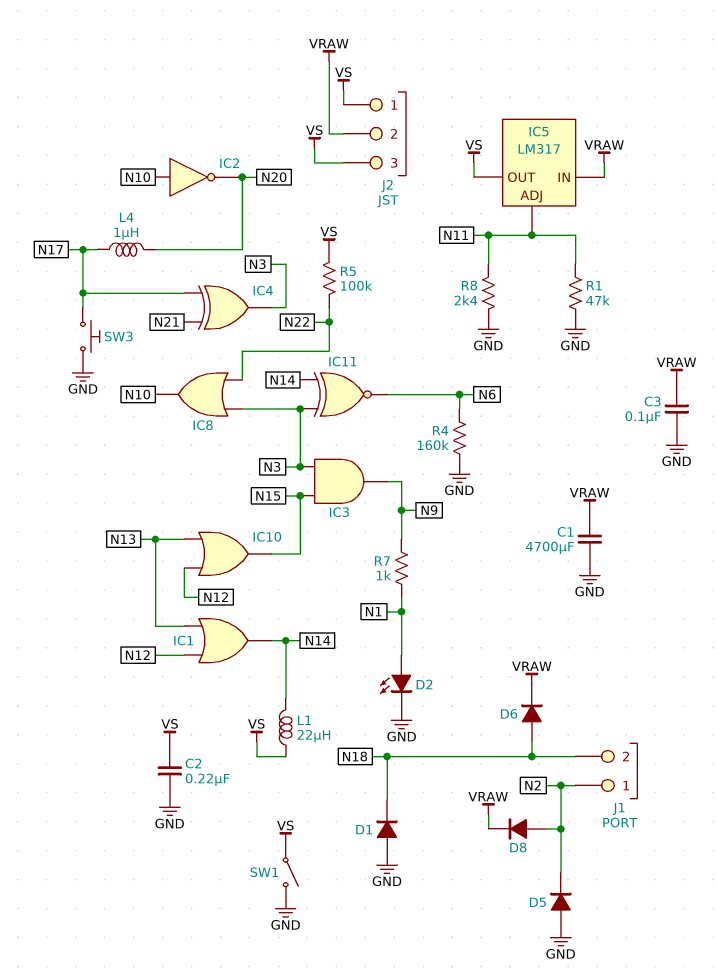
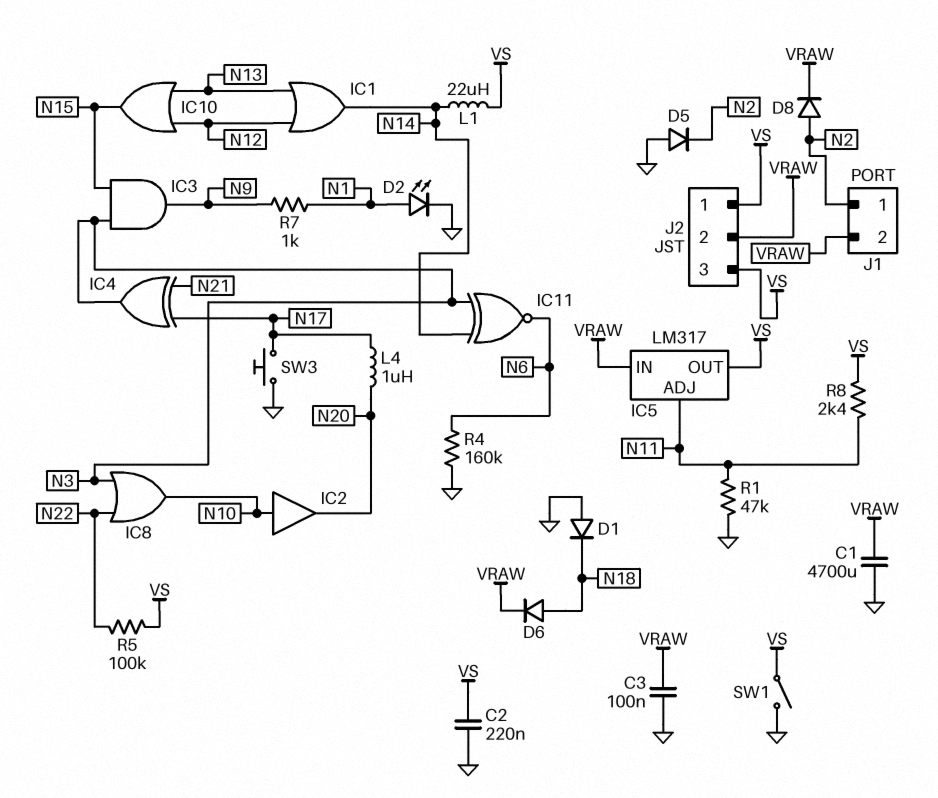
IC2: NOT (in N10, out N20) -> buffer (in N10, out N20)
J1 pin 2: N18 -> VRAW
R8: 2.4k (GND, N11) -> 2.4k (N11, VS)

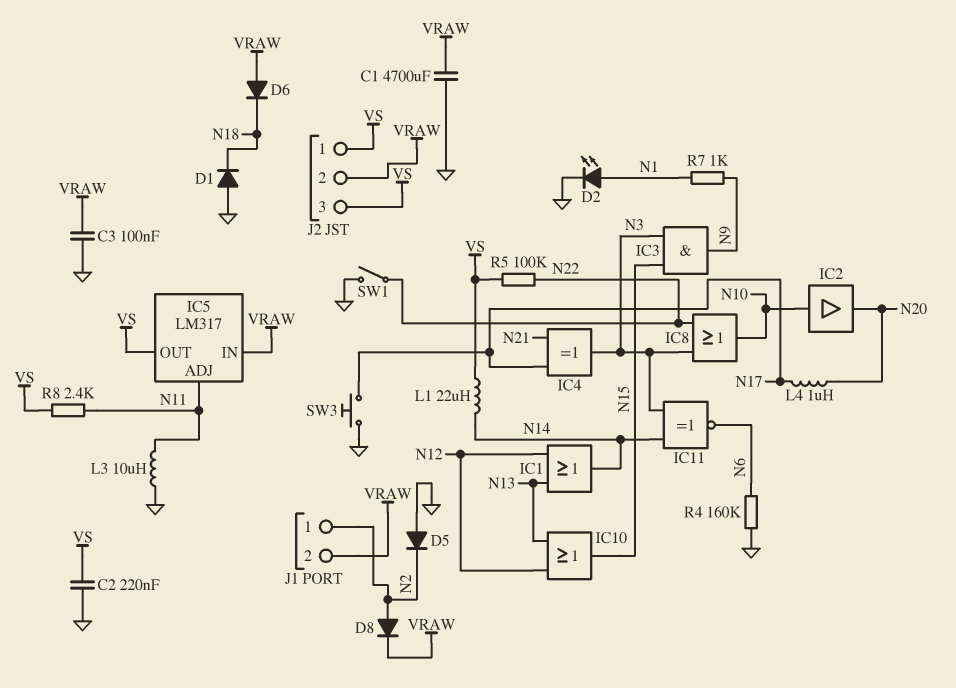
D6: diode (A N18, K VRAW) -> diode (A VRAW, K N18)
L3: none -> 10uH (GND, N11)
R1: 47k (GND, N11) -> none
SW1: switch (GND, VS) -> switch (GND, N22)

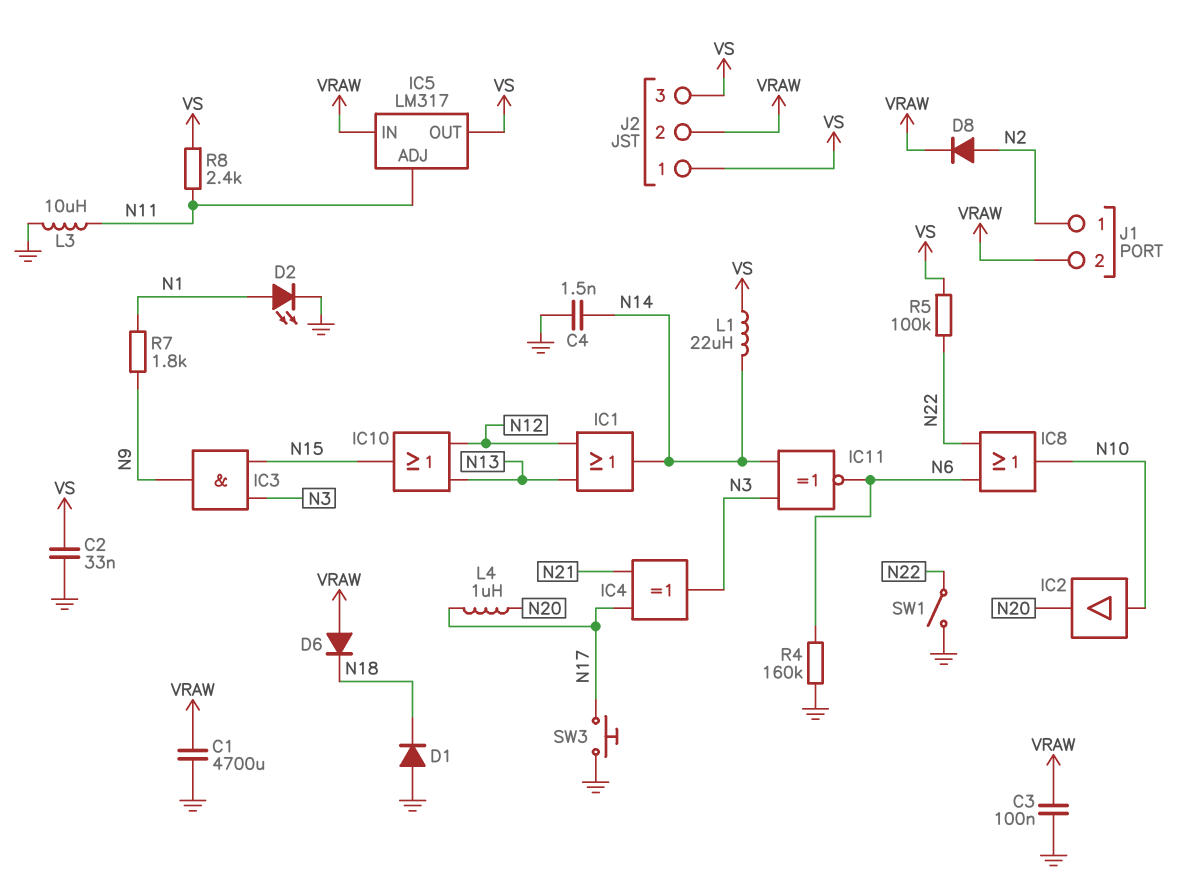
C2: 220nF (GND, VS) -> 33nF (GND, VS)
C4: none -> 1.5nF (GND, N14)
D5: diode (A GND, K N2) -> none
IC8: OR (in N3, in N22, out N10) -> OR (in N6, in N22, out N10)
R7: 1k (N1, N9) -> 1.8k (N1, N9)

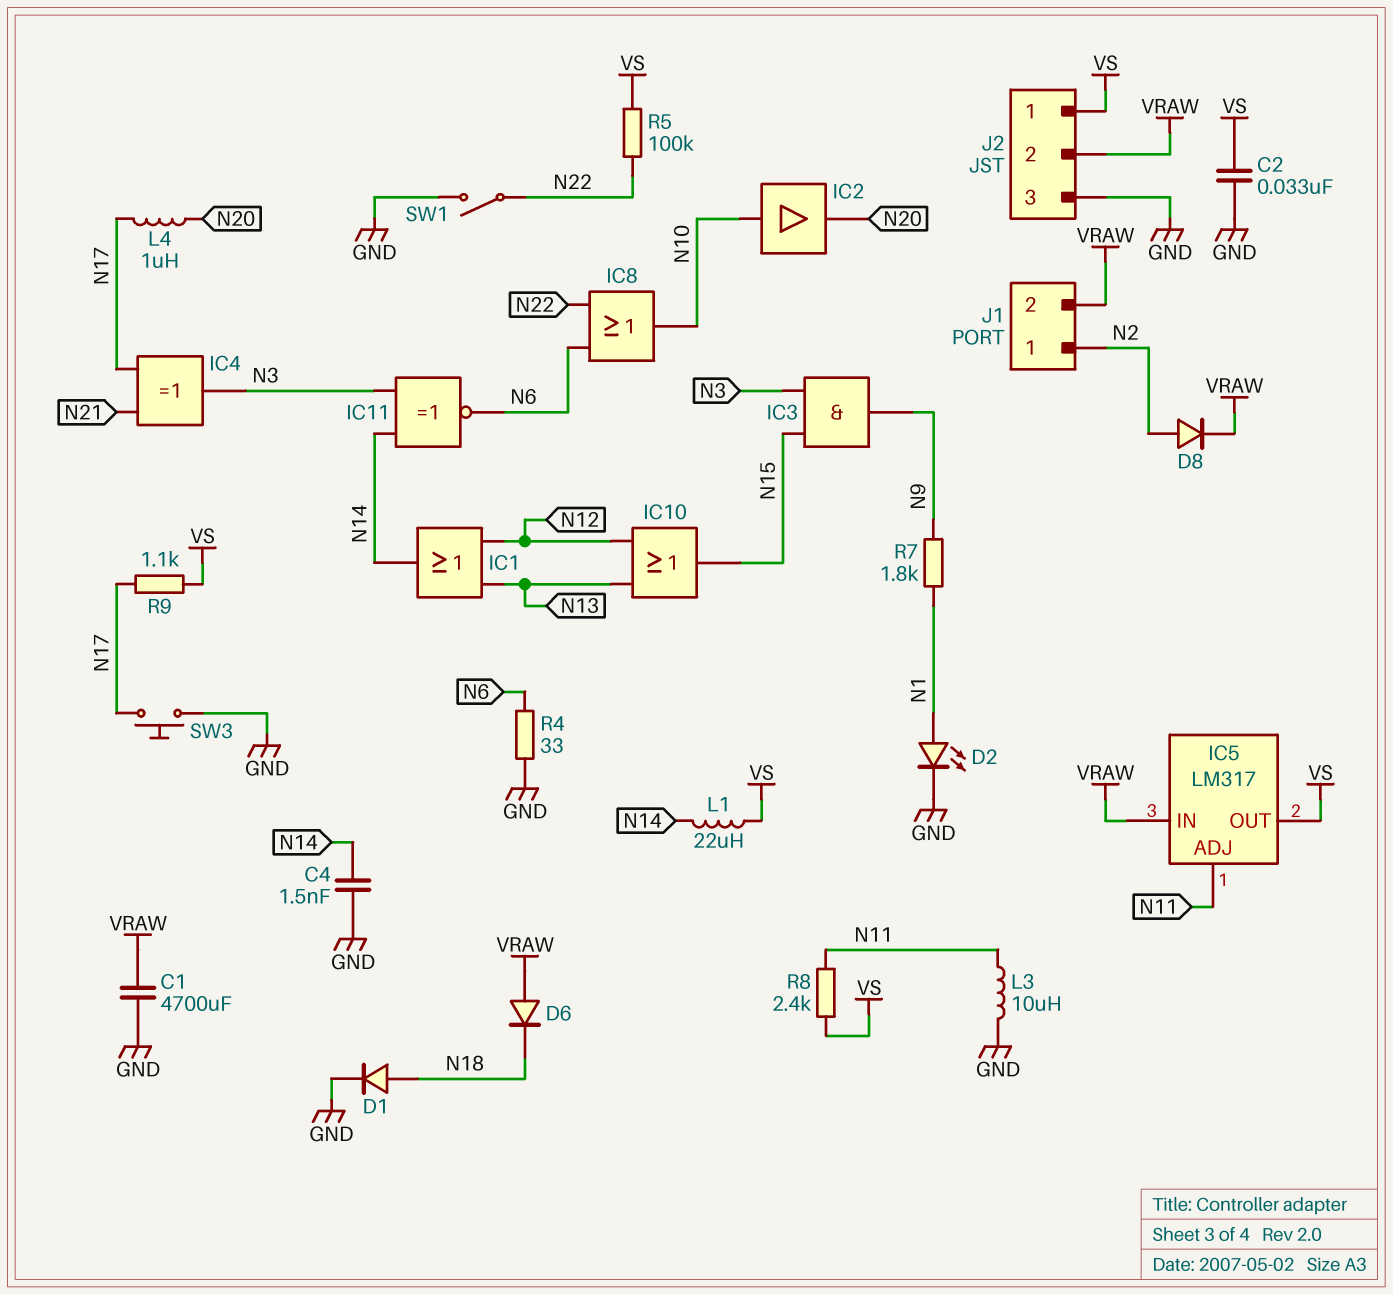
C3: 100nF (GND, VRAW) -> none
D1: diode (A GND, K N18) -> diode (A N18, K GND)
J2 pin 3: VS -> GND
R4: 160k (GND, N6) -> 33 (GND, N6)
R9: none -> 1.1k (N17, VS)

